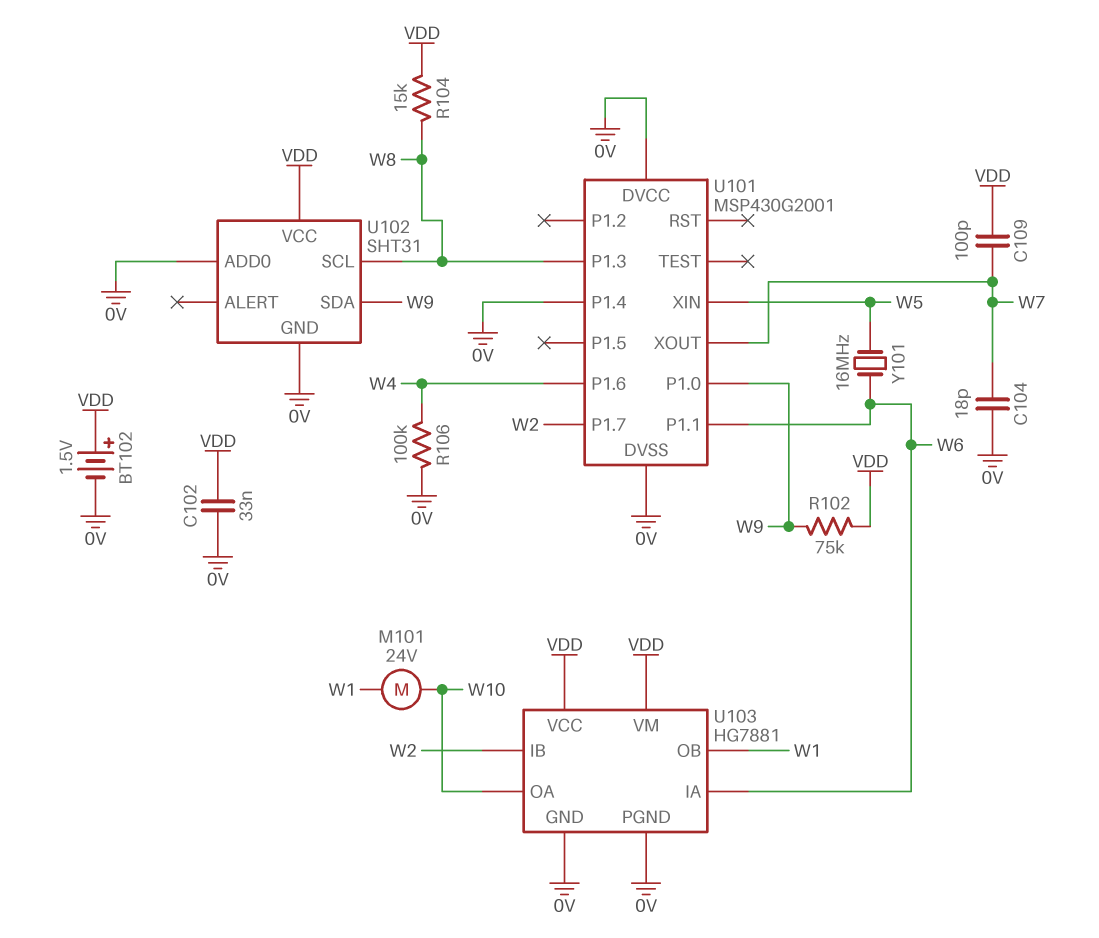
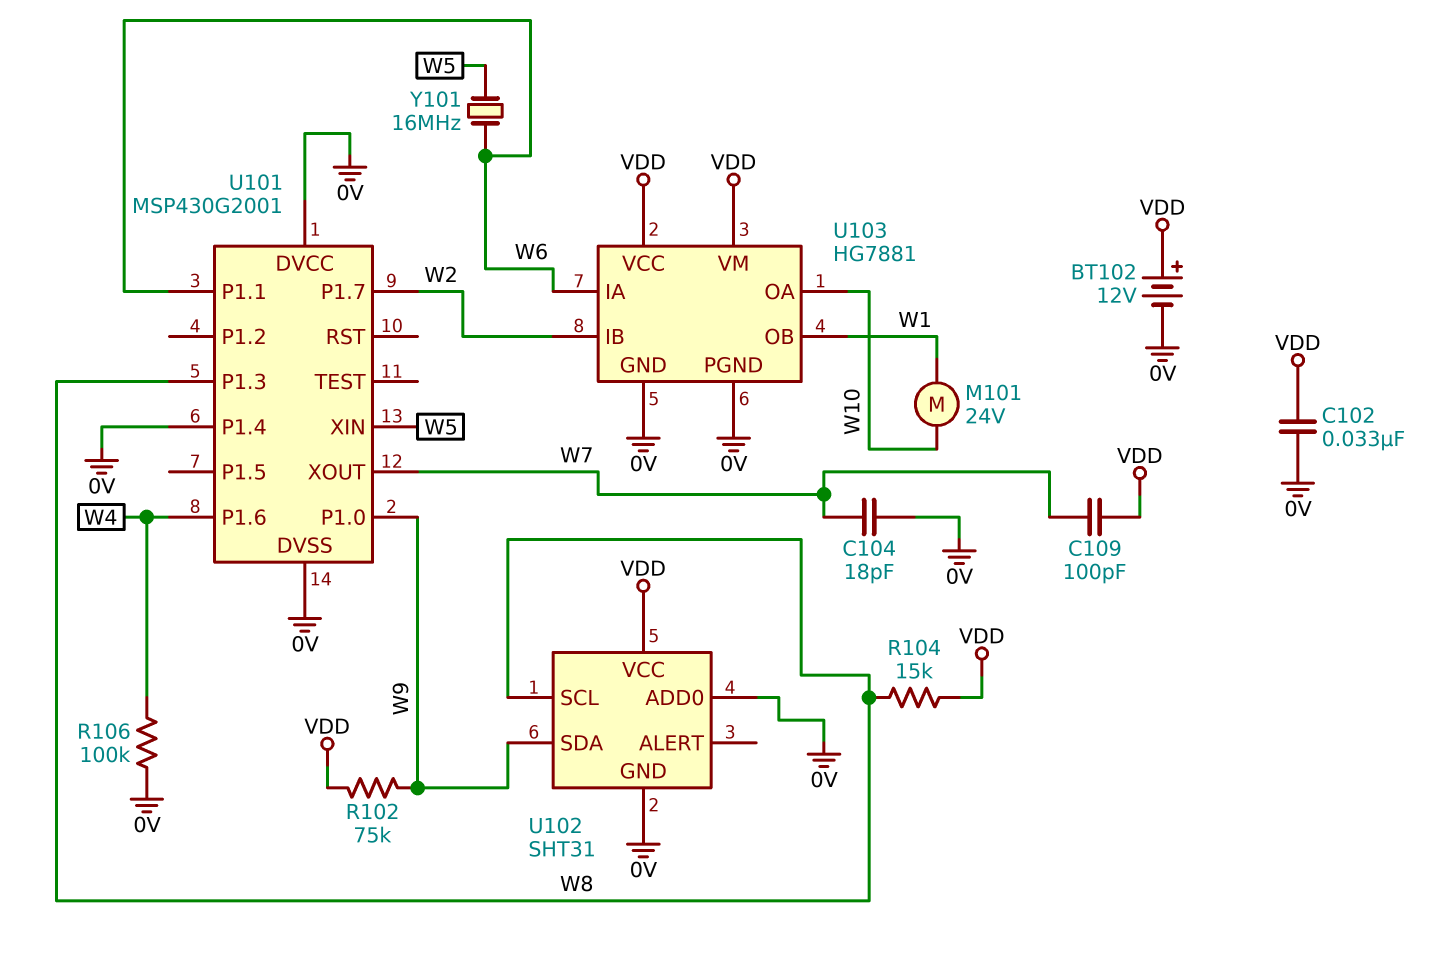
BT102: 1.5V (plus VDD, minus 0V) -> 12V (plus VDD, minus 0V)

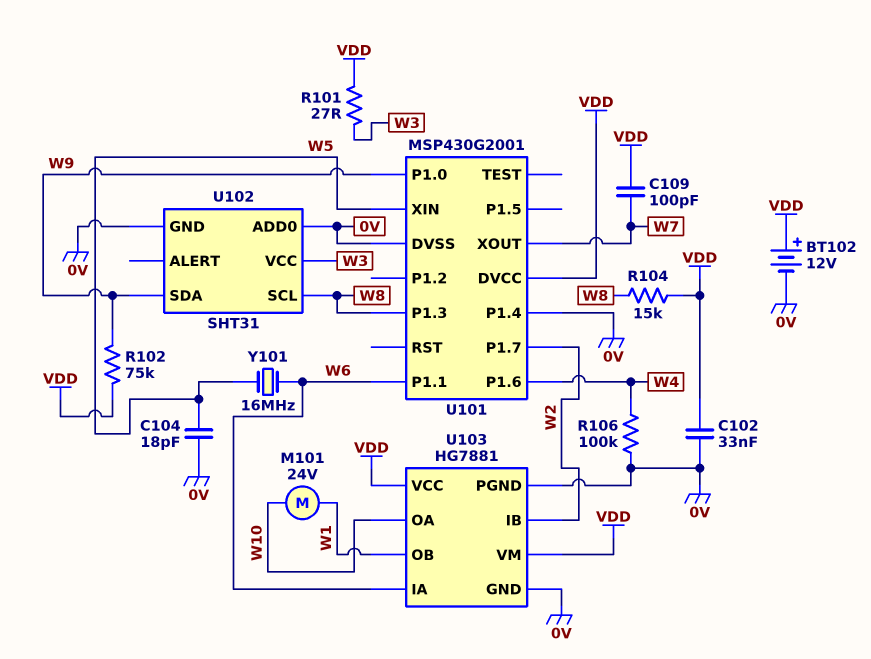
C104: 18pF (0V, W7) -> 18pF (0V, W5)
R101: none -> 27 (VDD, W3)
U101 pin DVCC: 0V -> VDD
U102 pin VCC: VDD -> W3

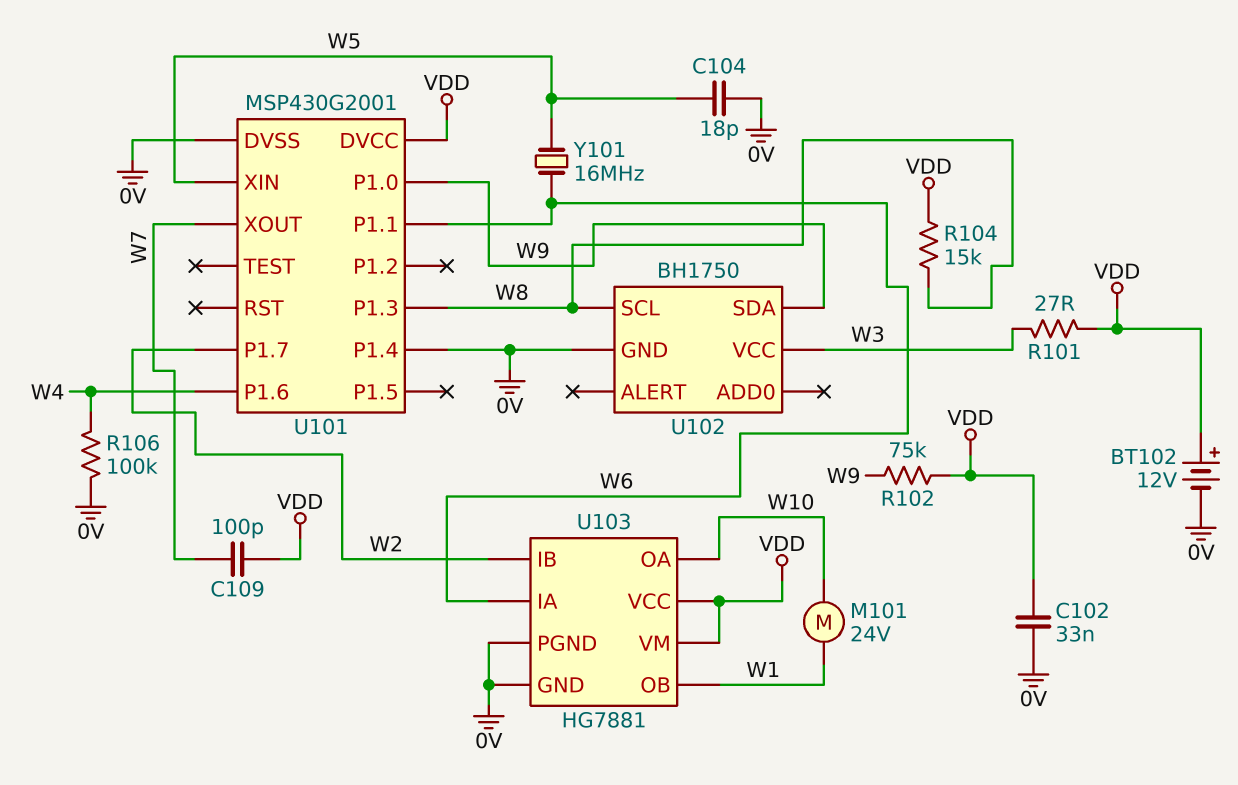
U102: SHT31 -> BH1750
U102 pin ADD0: 0V -> none

